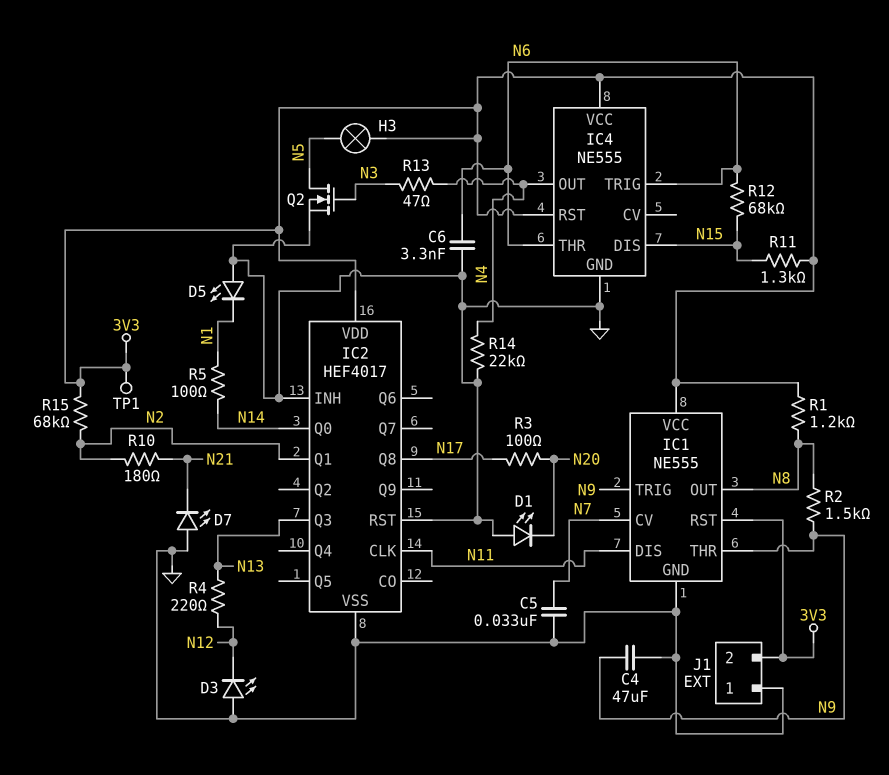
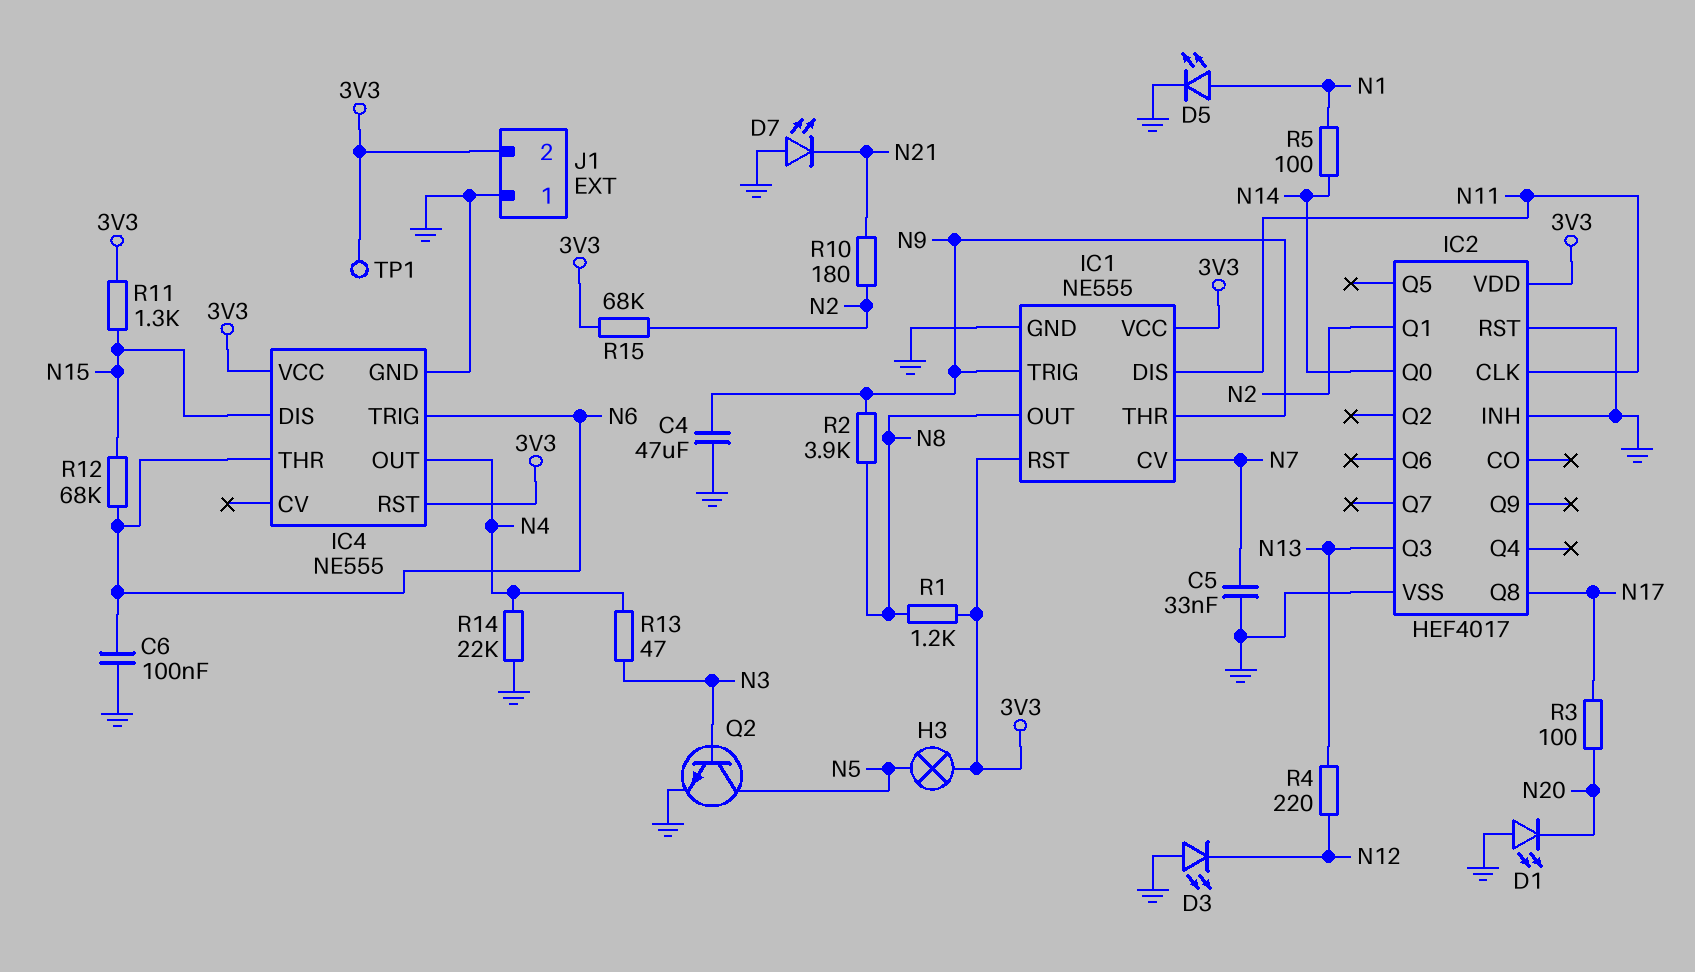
C6: 3.3nF (GND, N6) -> 100nF (GND, N6)
D5: LED (A GND, K N1) -> LED (A N1, K GND)
Q2: NMOS (G N3, D N5, S GND) -> NPN (B N3, C N5, E GND)
R2: 1.5k (N8, N9) -> 3.9k (N8, N9)

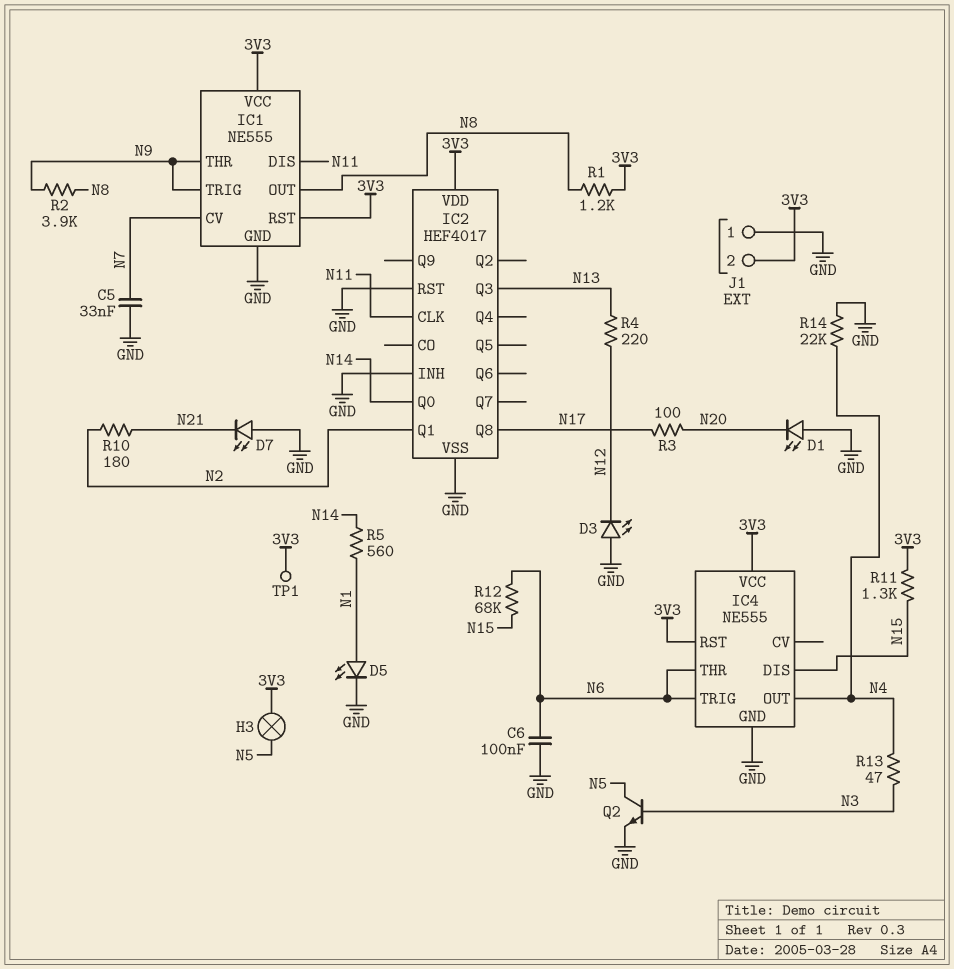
C4: 47uF (GND, N9) -> none
R5: 100 (N1, N14) -> 560 (N1, N14)
R15: 68k (3V3, N2) -> none

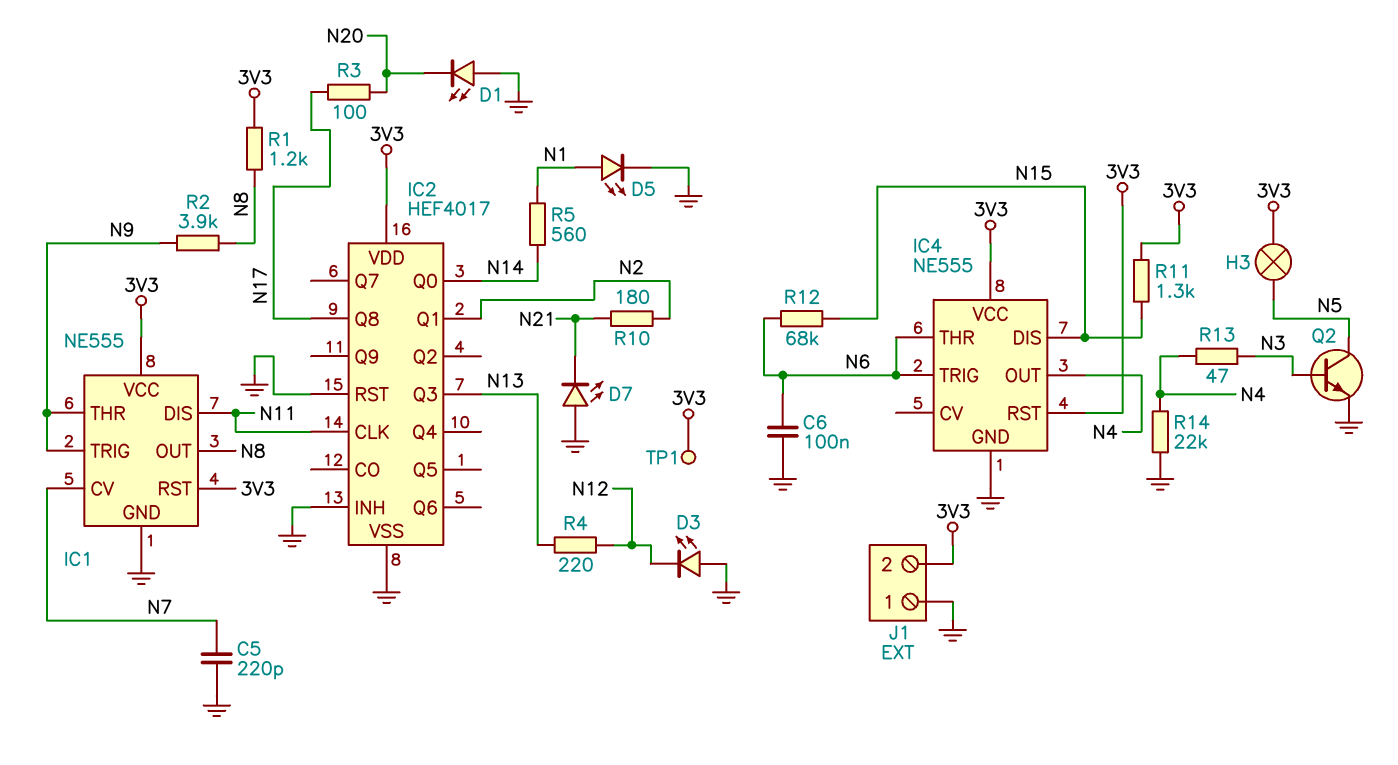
C5: 33nF (GND, N7) -> 220pF (GND, N7)

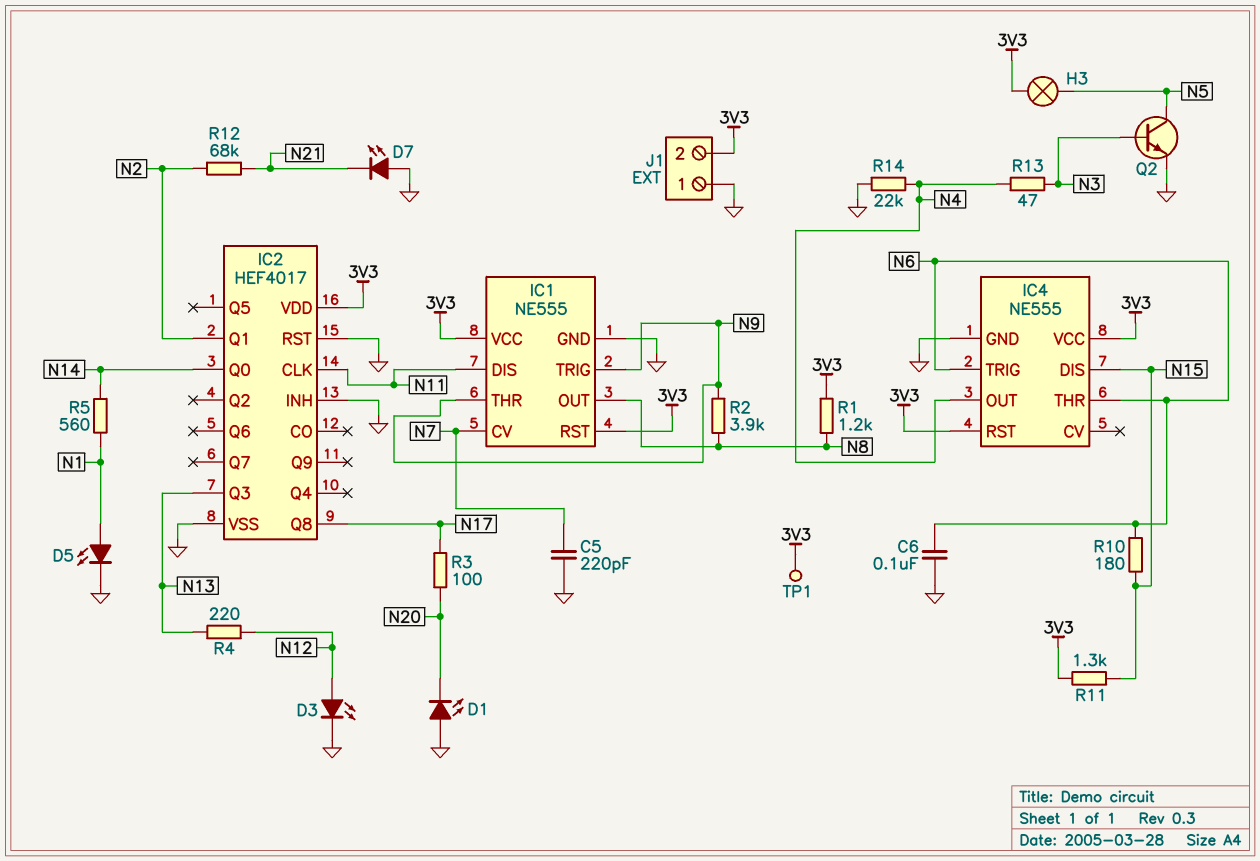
D3: LED (A GND, K N12) -> LED (A N12, K GND)
R10: 180 (N2, N21) -> 180 (N6, N15)
R12: 68k (N6, N15) -> 68k (N2, N21)

